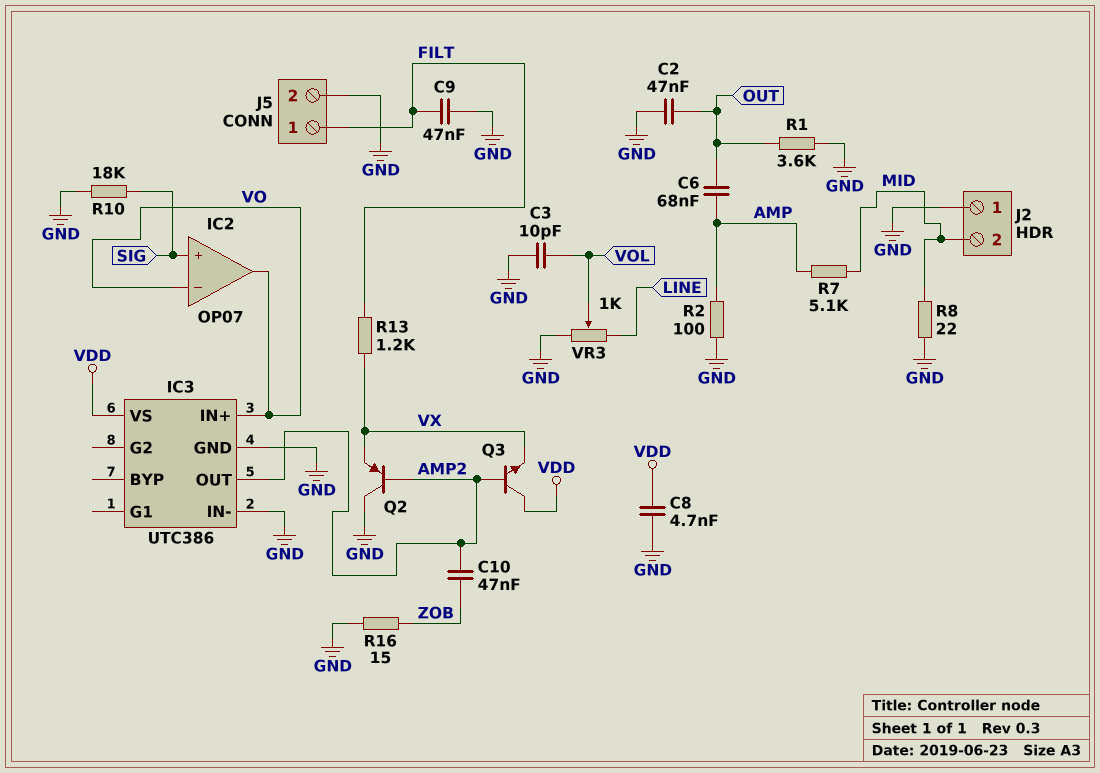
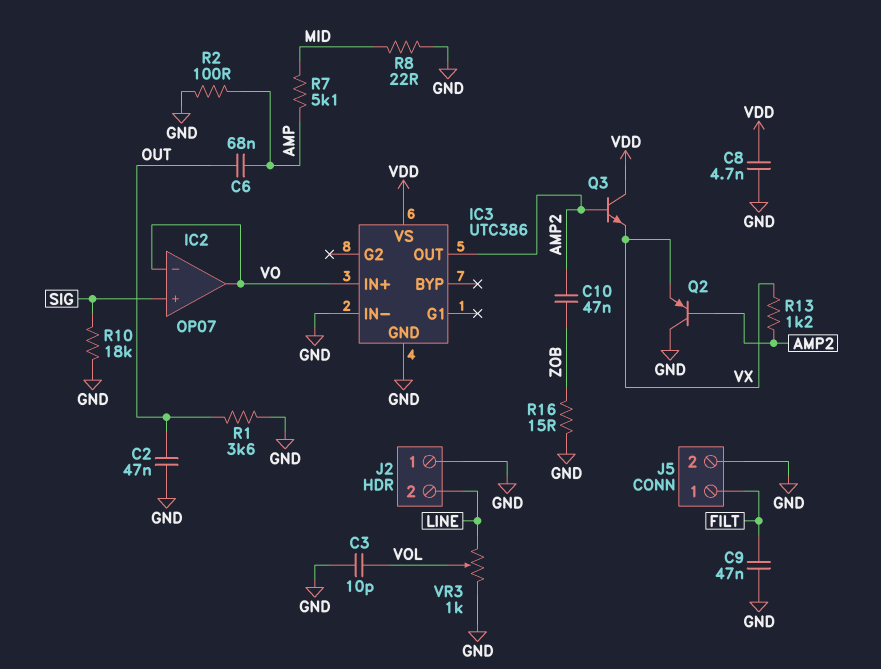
J2 pin 2: MID -> LINE
R13: 1.2k (FILT, VX) -> 1.2k (AMP2, VX)

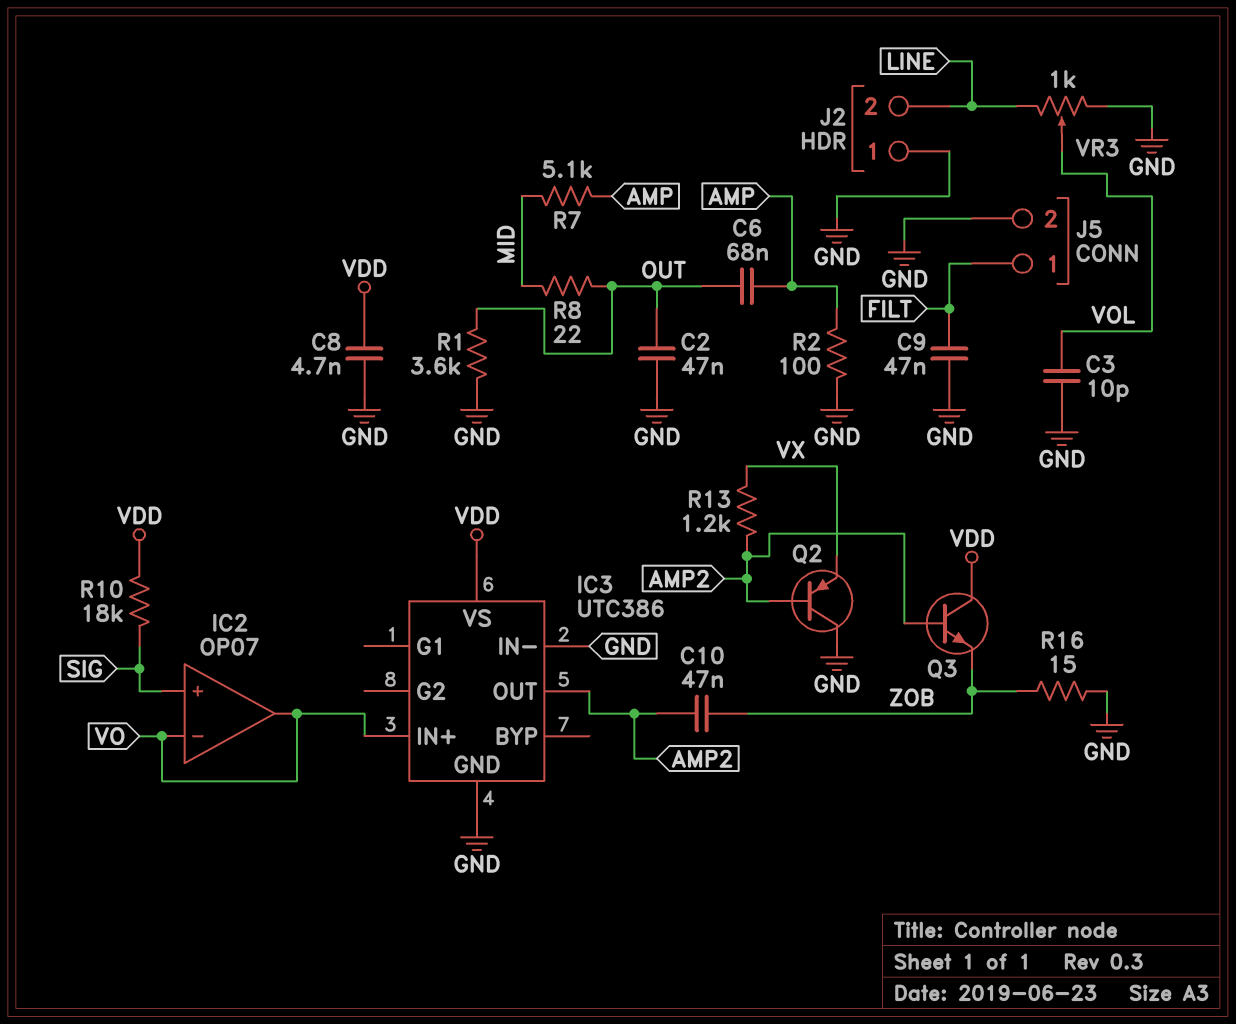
Q3: NPN (B AMP2, C VDD, E VX) -> NPN (B AMP2, C VDD, E ZOB)
R8: 22 (GND, MID) -> 22 (MID, OUT)
R10: 18k (GND, SIG) -> 18k (SIG, VDD)

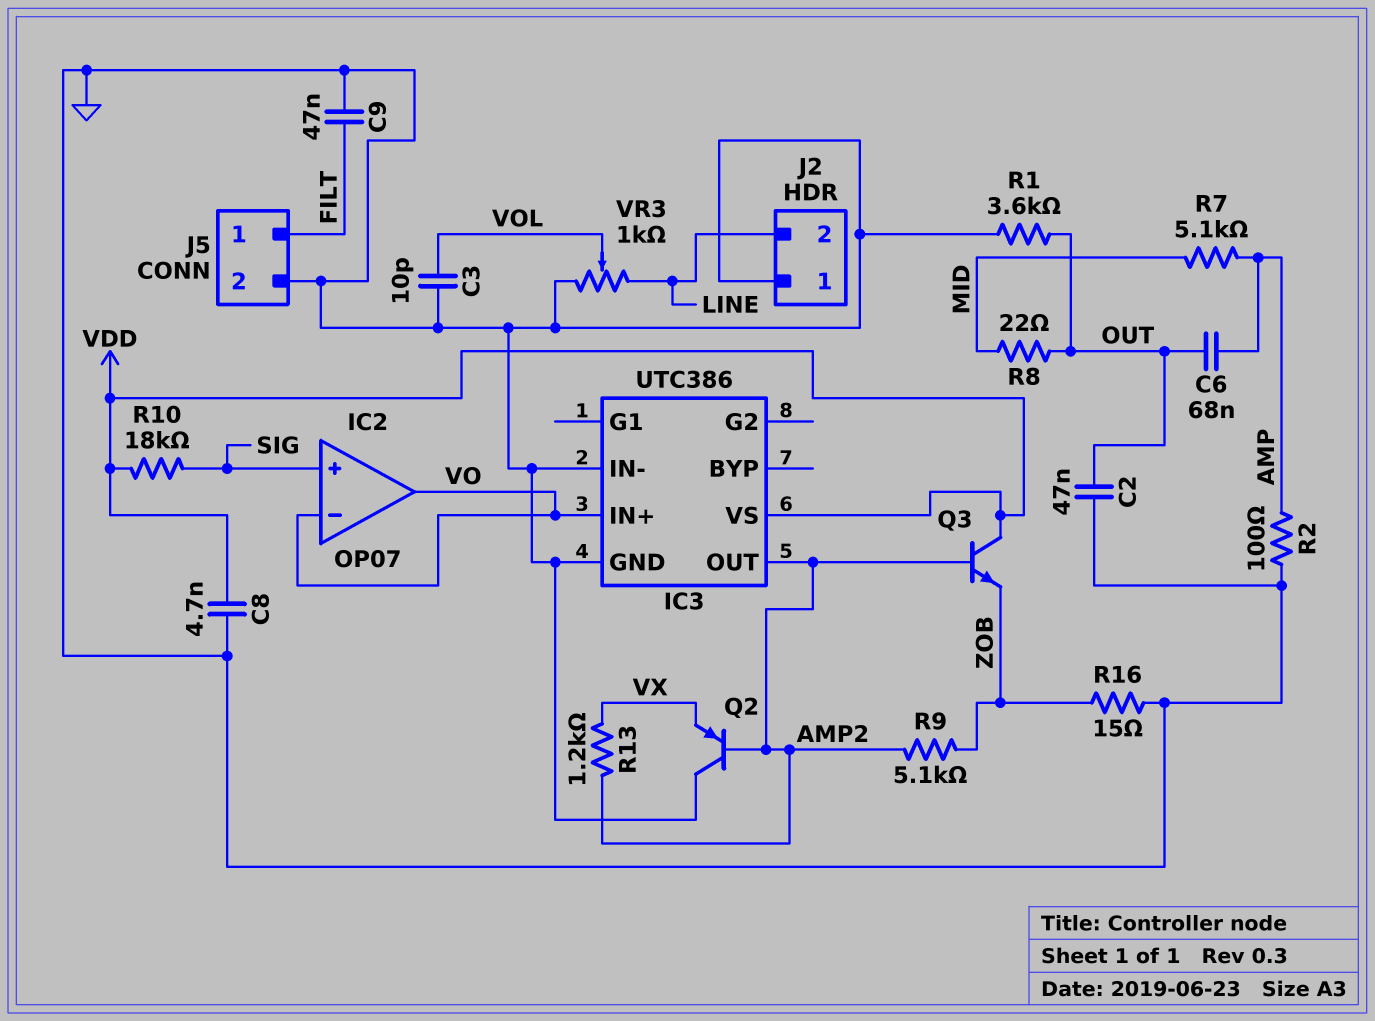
C10: 47nF (AMP2, ZOB) -> none
R9: none -> 5.1k (AMP2, ZOB)

